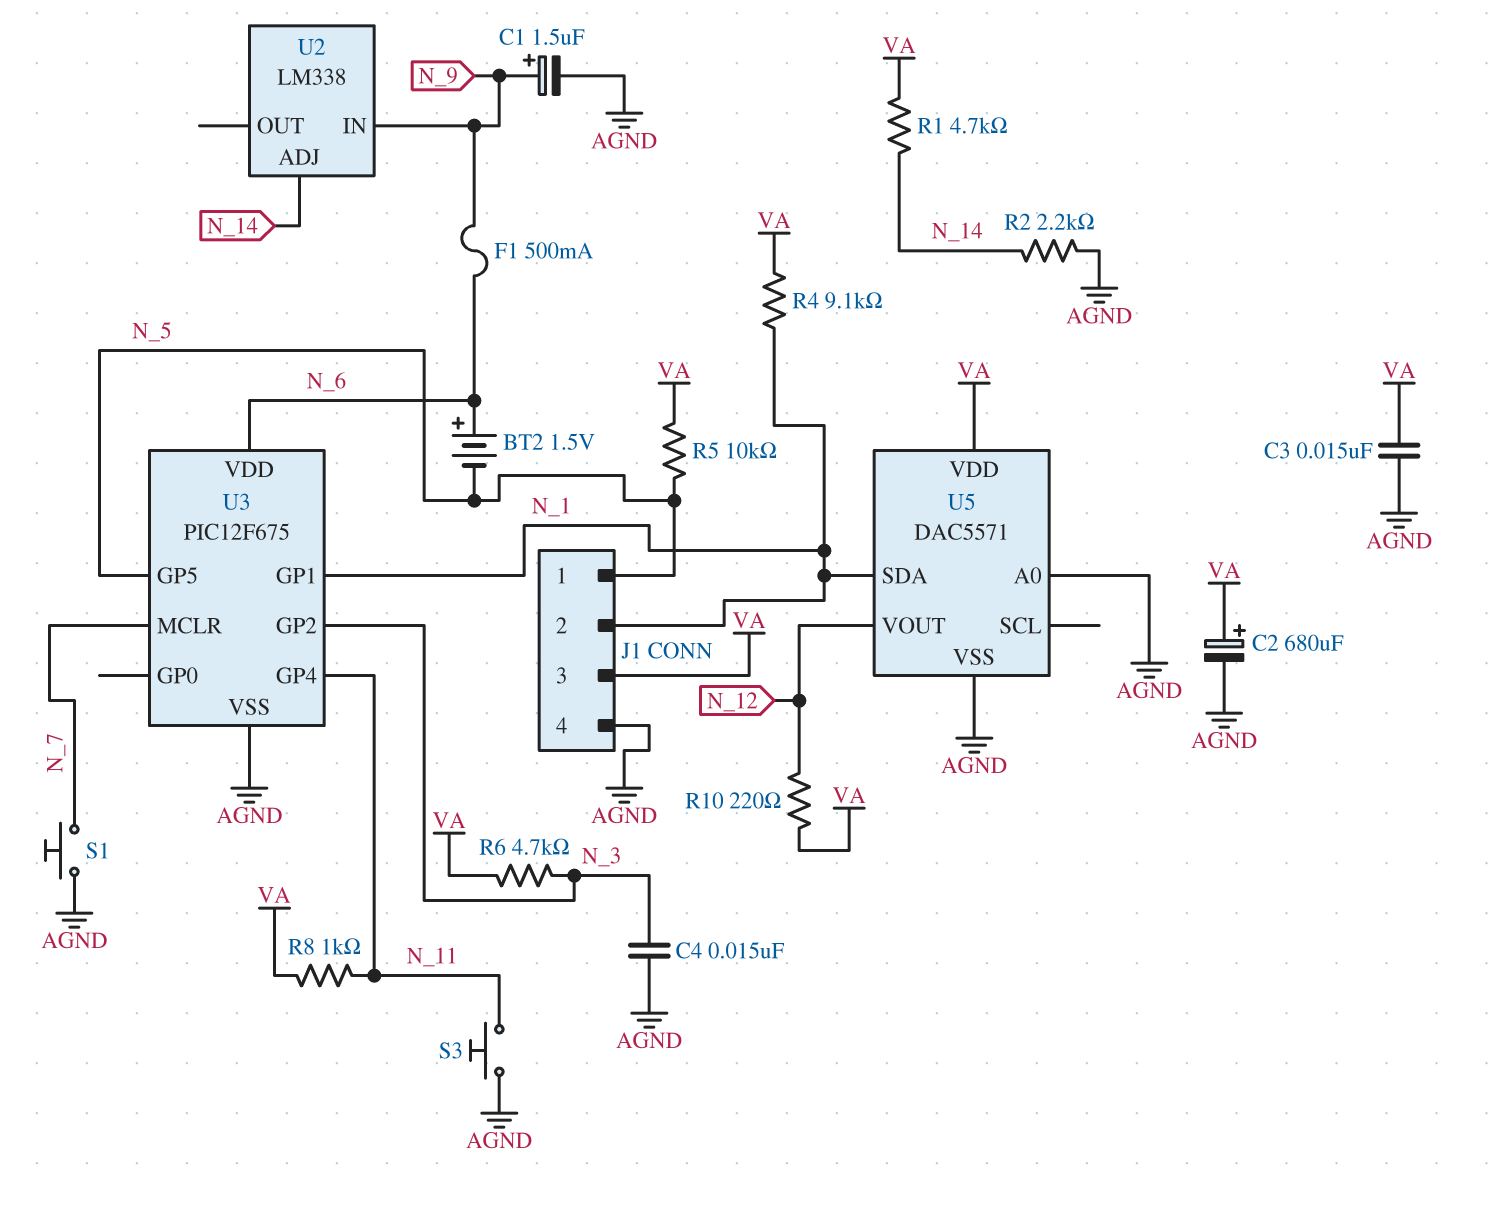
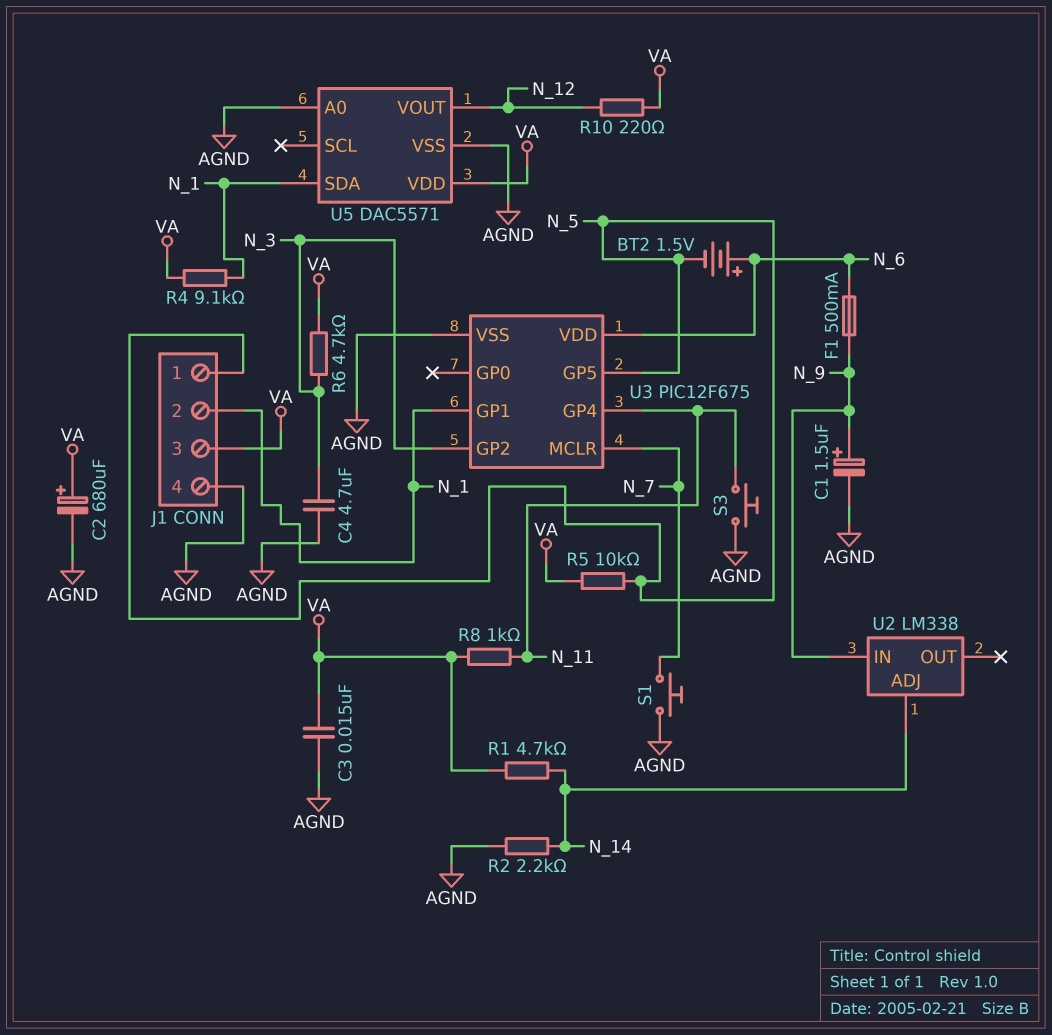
C4: 15nF (AGND, N_3) -> 4.7uF (AGND, N_3)

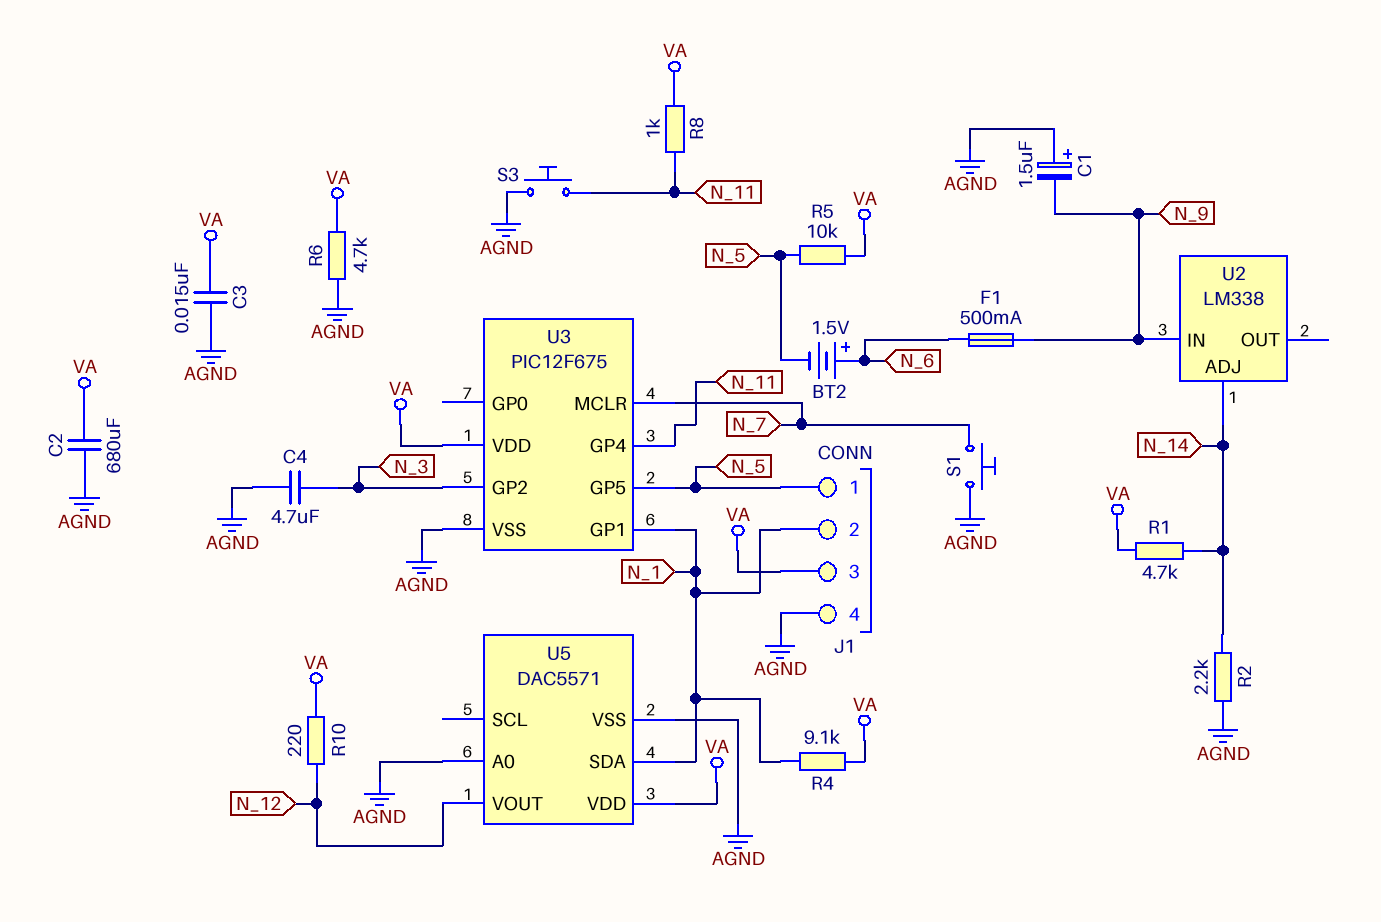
C1: 1.5uF (plus N_9, minus AGND) -> 1.5uF (plus AGND, minus N_9)
C2: 680uF (plus VA, minus AGND) -> 680uF (AGND, VA)
R6: 4.7k (N_3, VA) -> 4.7k (AGND, VA)
U3 pin VDD: N_6 -> VA

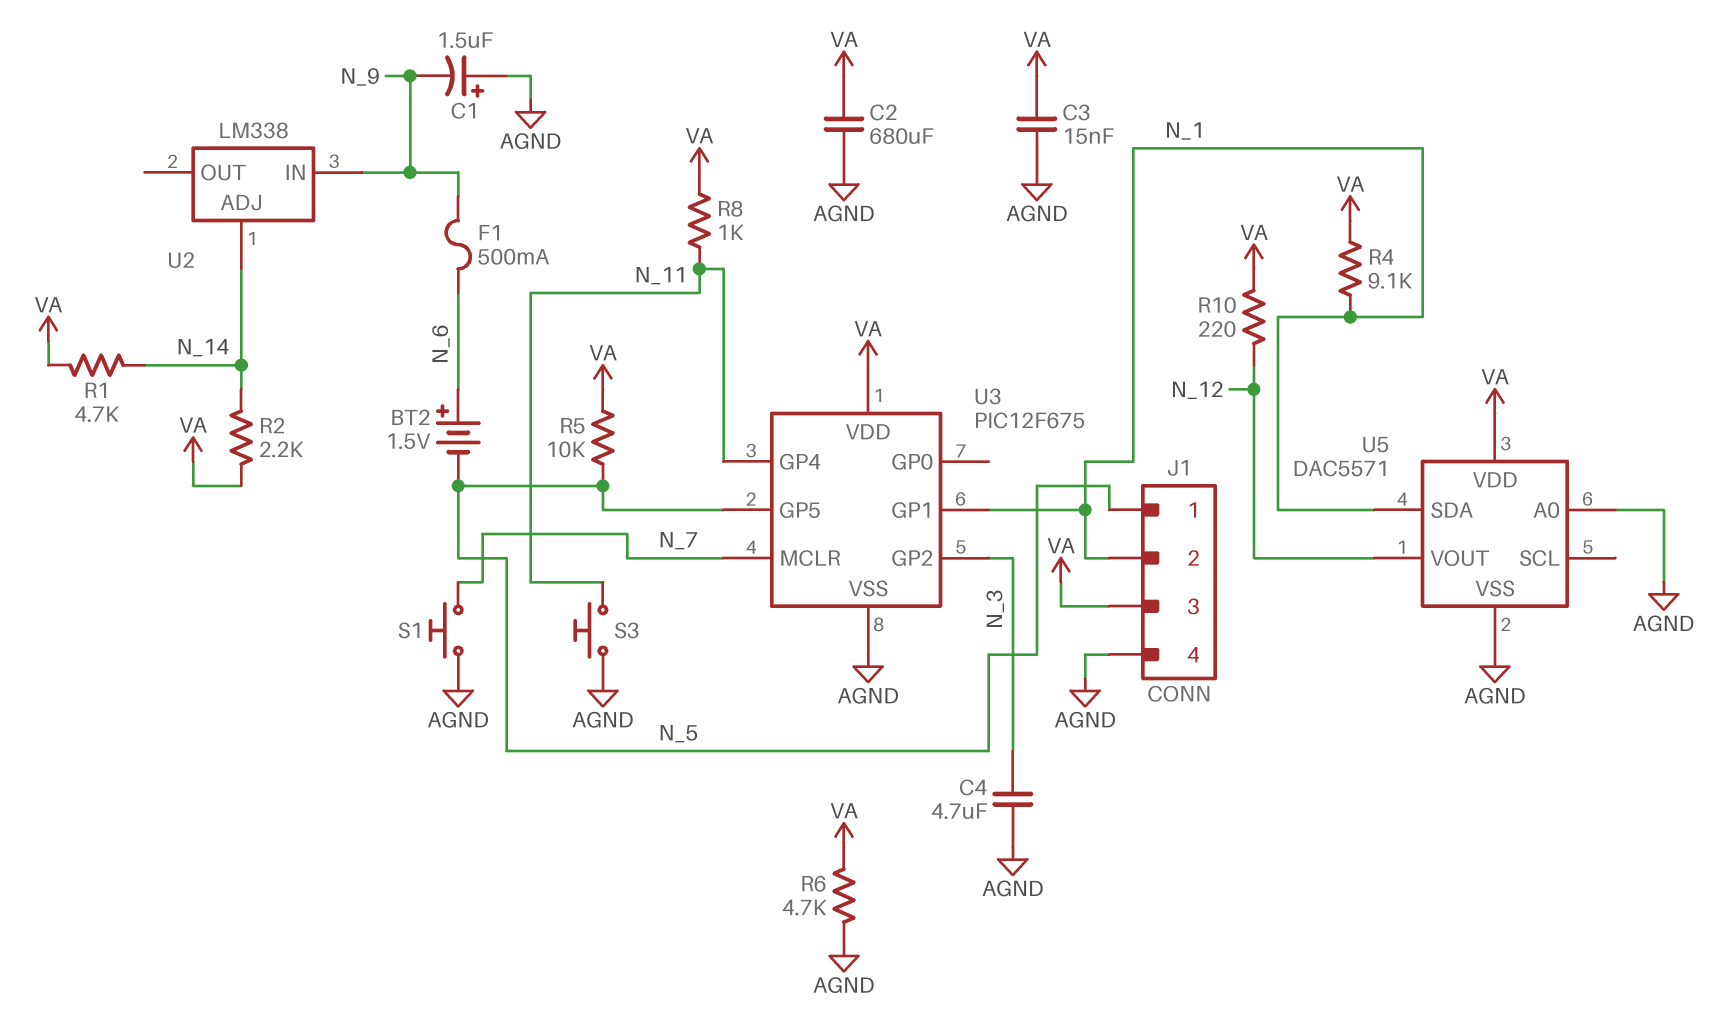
R2: 2.2k (AGND, N_14) -> 2.2k (N_14, VA)

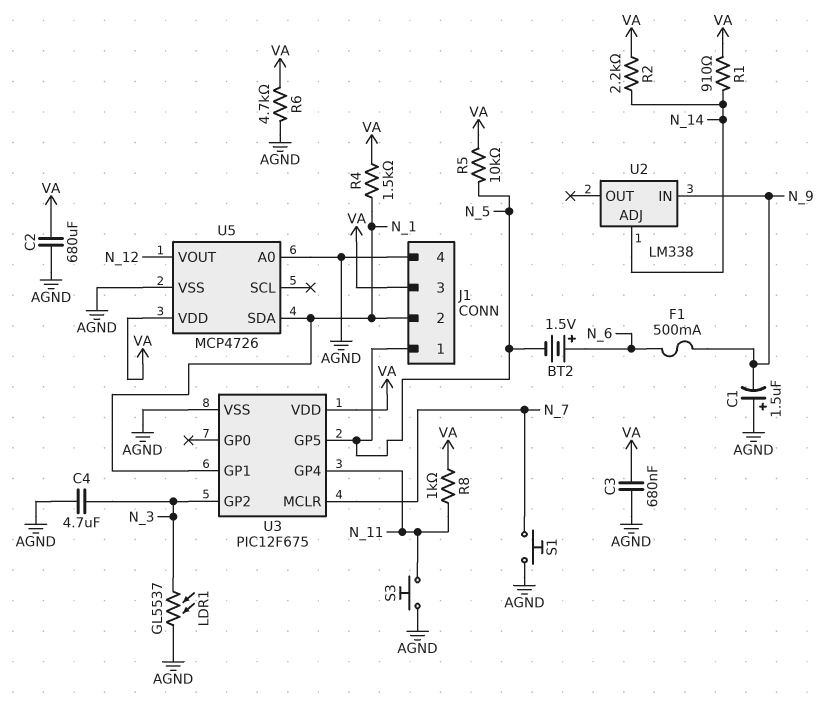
C3: 15nF (AGND, VA) -> 680nF (AGND, VA)
LDR1: none -> GL5537 (AGND, N_3)
R1: 4.7k (N_14, VA) -> 910 (N_14, VA)
R4: 9.1k (N_1, VA) -> 1.5k (N_1, VA)
R10: 220 (N_12, VA) -> none
U5: DAC5571 -> MCP4726

